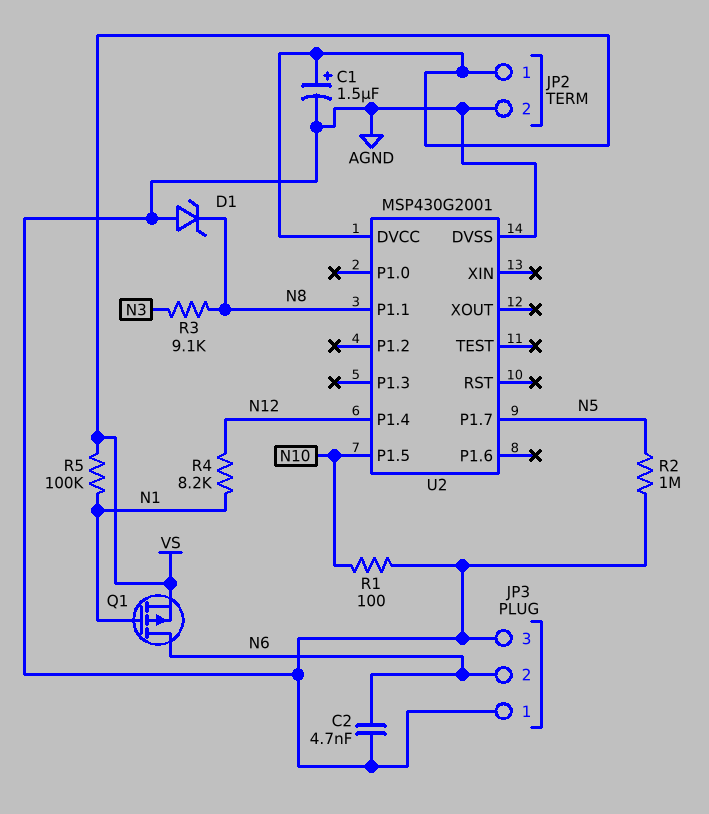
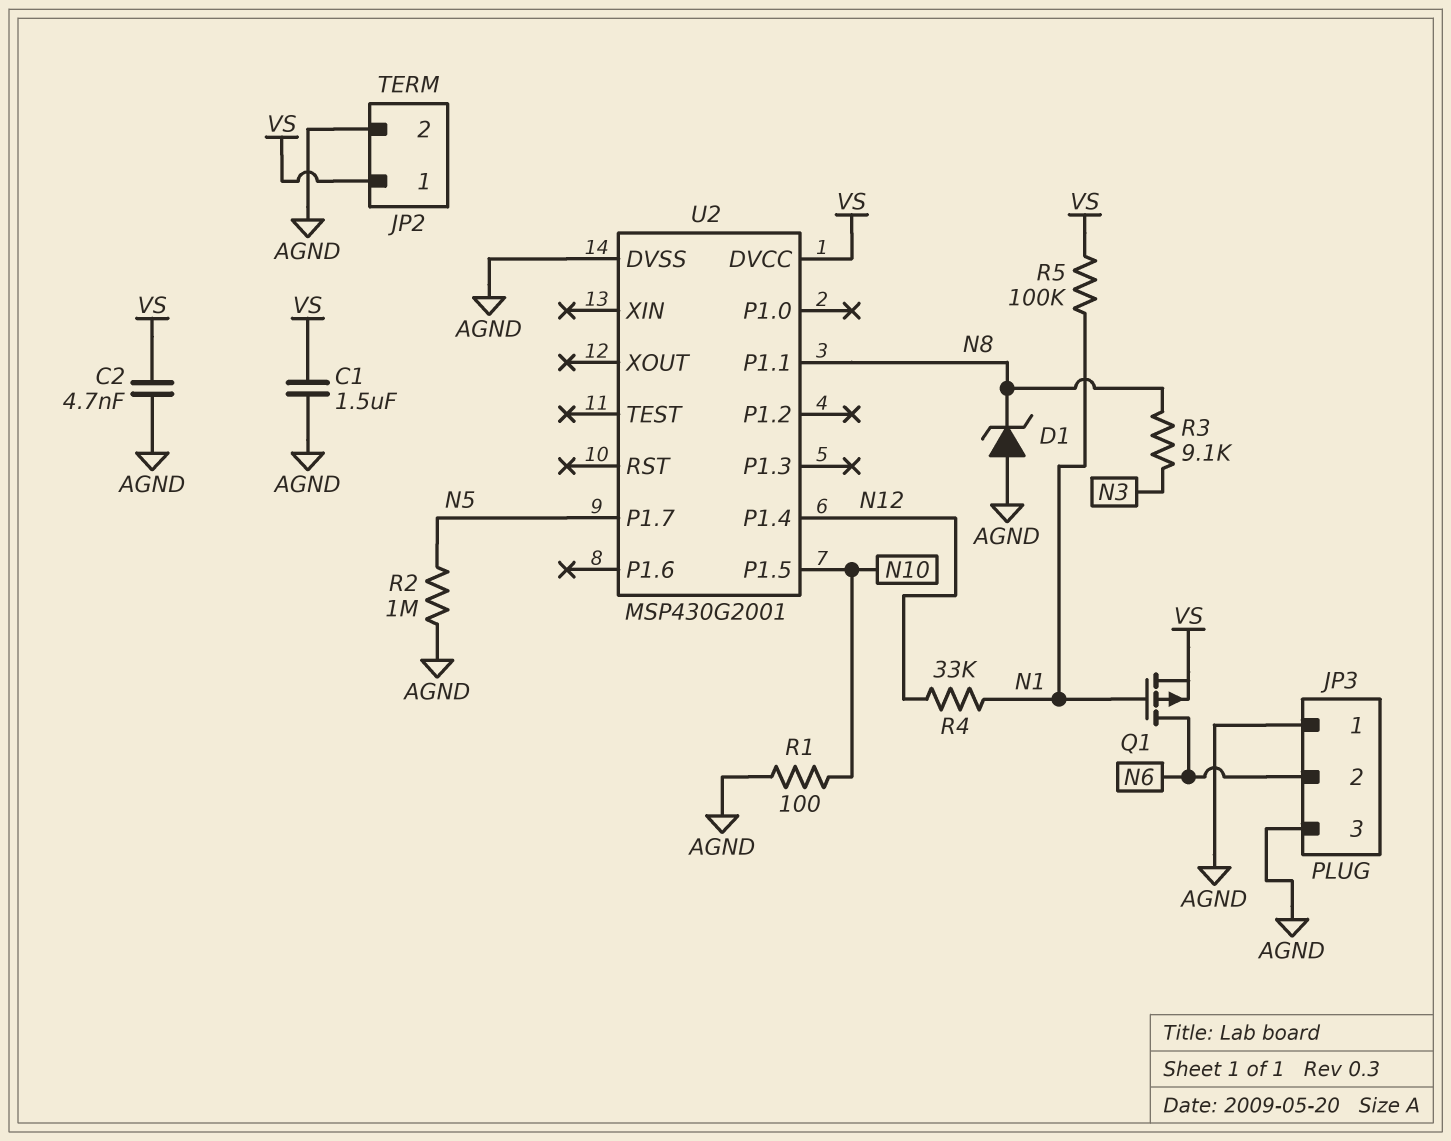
C1: 1.5uF (plus VS, minus AGND) -> 1.5uF (AGND, VS)
C2: 4.7nF (AGND, N6) -> 4.7nF (AGND, VS)
R4: 8.2k (N1, N12) -> 33k (N1, N12)

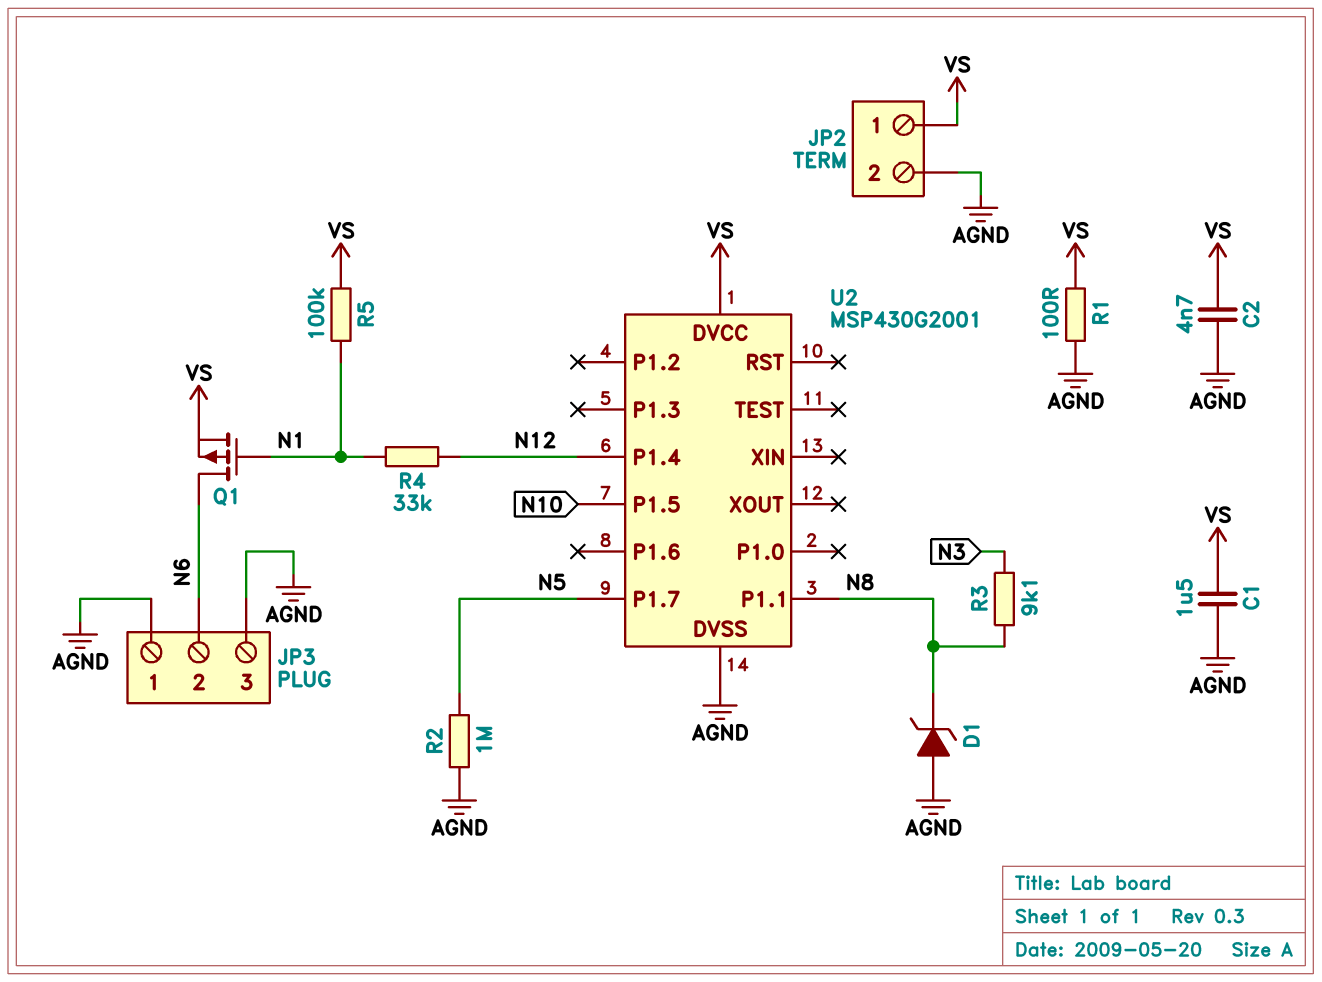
R1: 100 (AGND, N10) -> 100 (AGND, VS)

